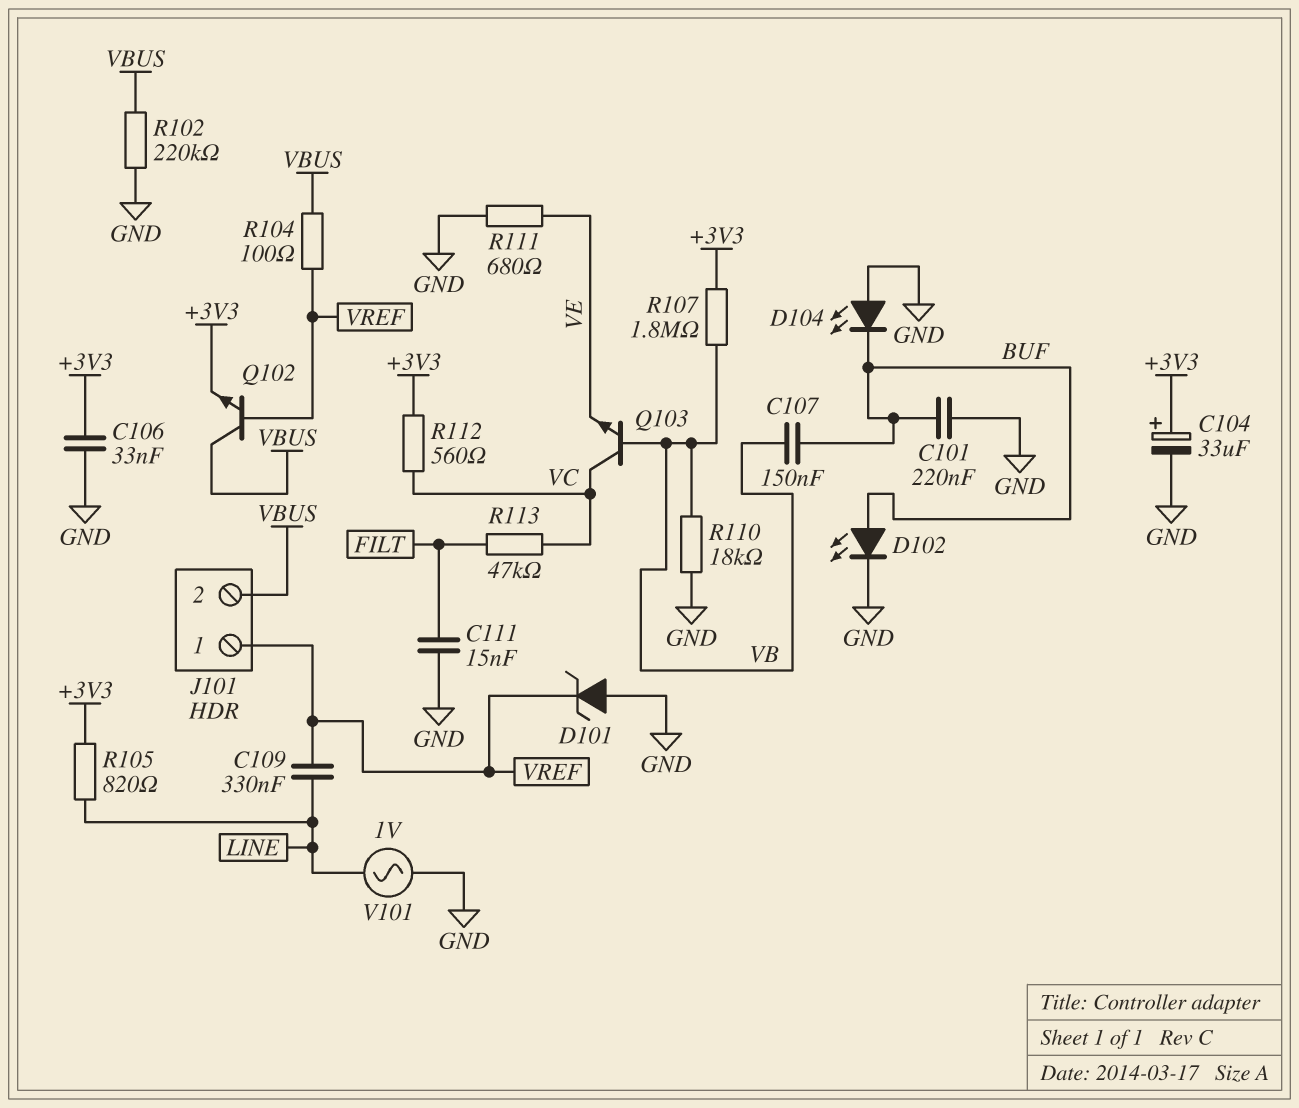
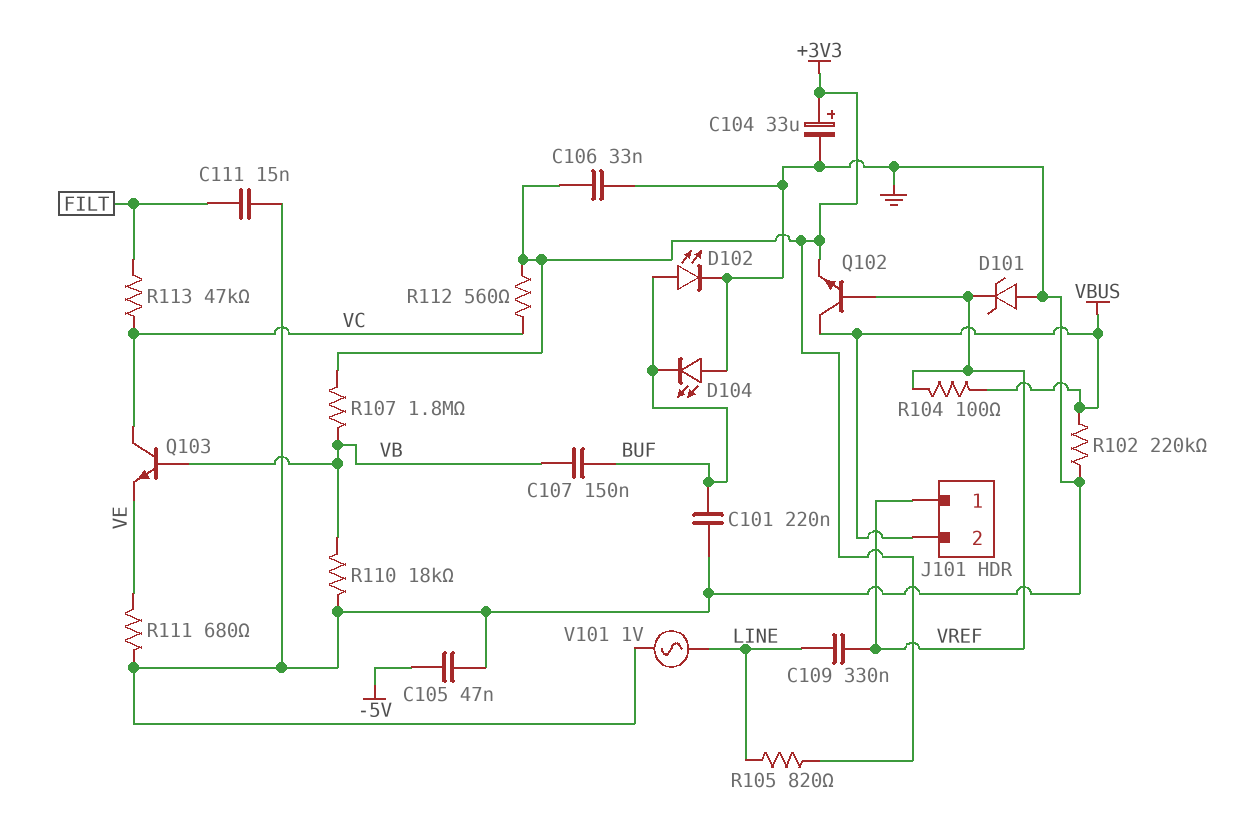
C105: none -> 47nF (-5V, GND)

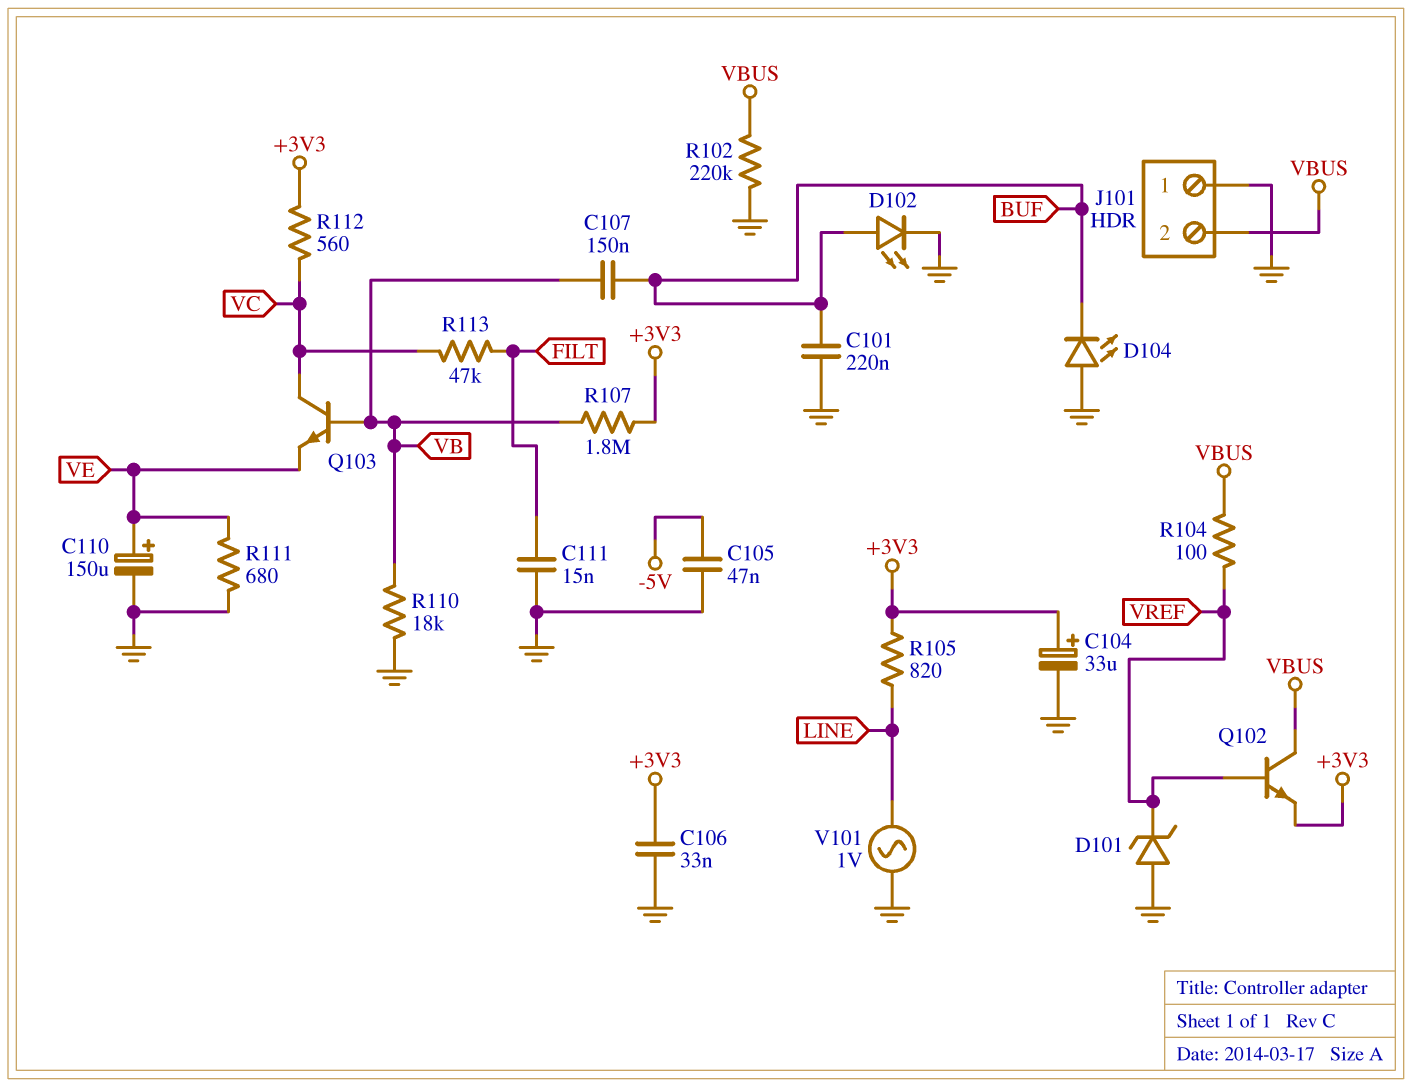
C109: 330nF (LINE, VREF) -> none
C110: none -> 150uF (plus VE, minus GND)
J101 pin 1: VREF -> GND

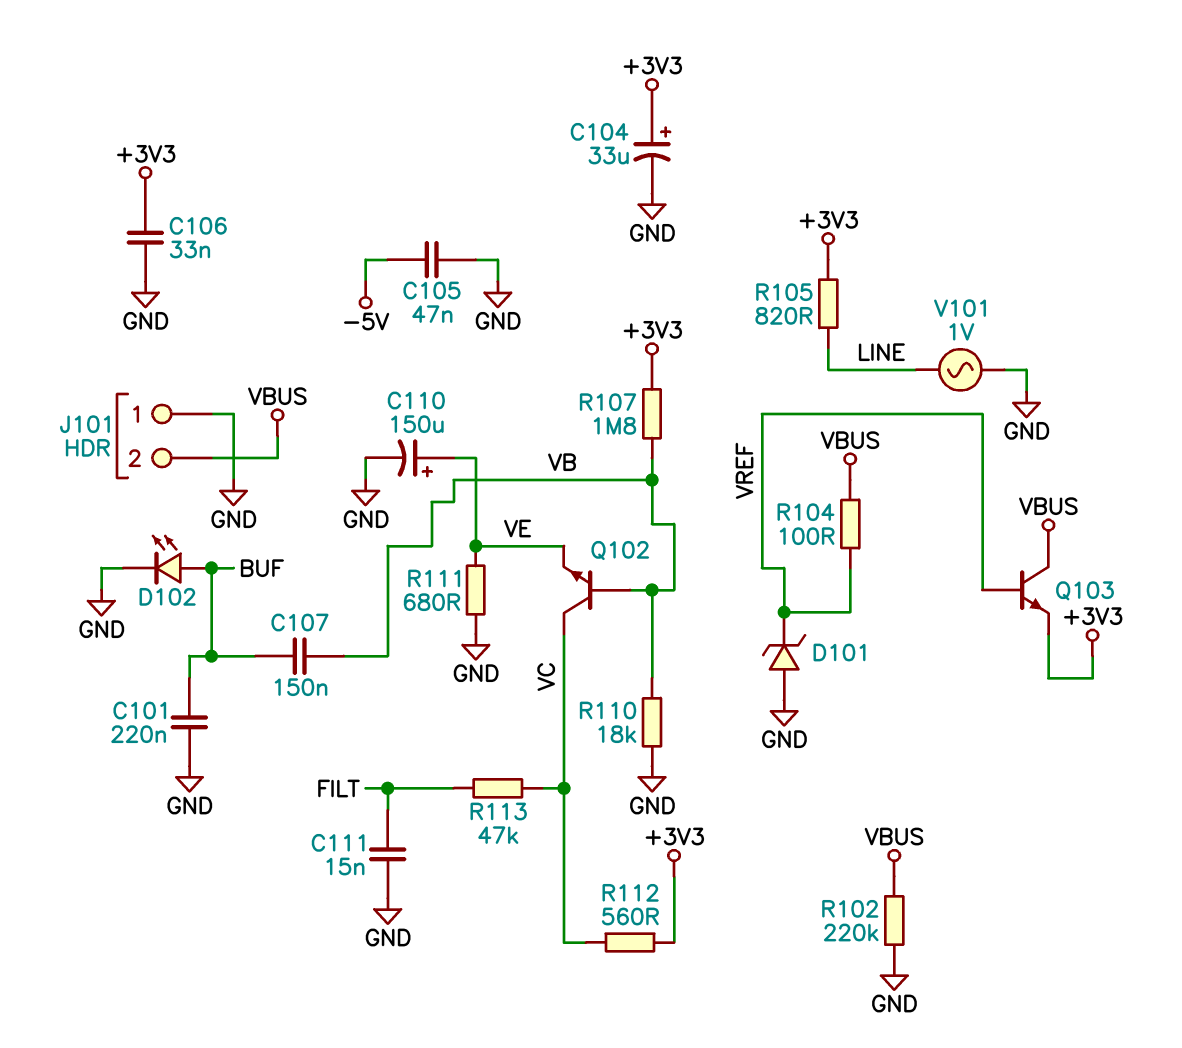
D104: LED (A GND, K BUF) -> none
Q102: NPN (B VREF, C VBUS, E +3V3) -> NPN (B VB, C VC, E VE)
Q103: NPN (B VB, C VC, E VE) -> NPN (B VREF, C VBUS, E +3V3)

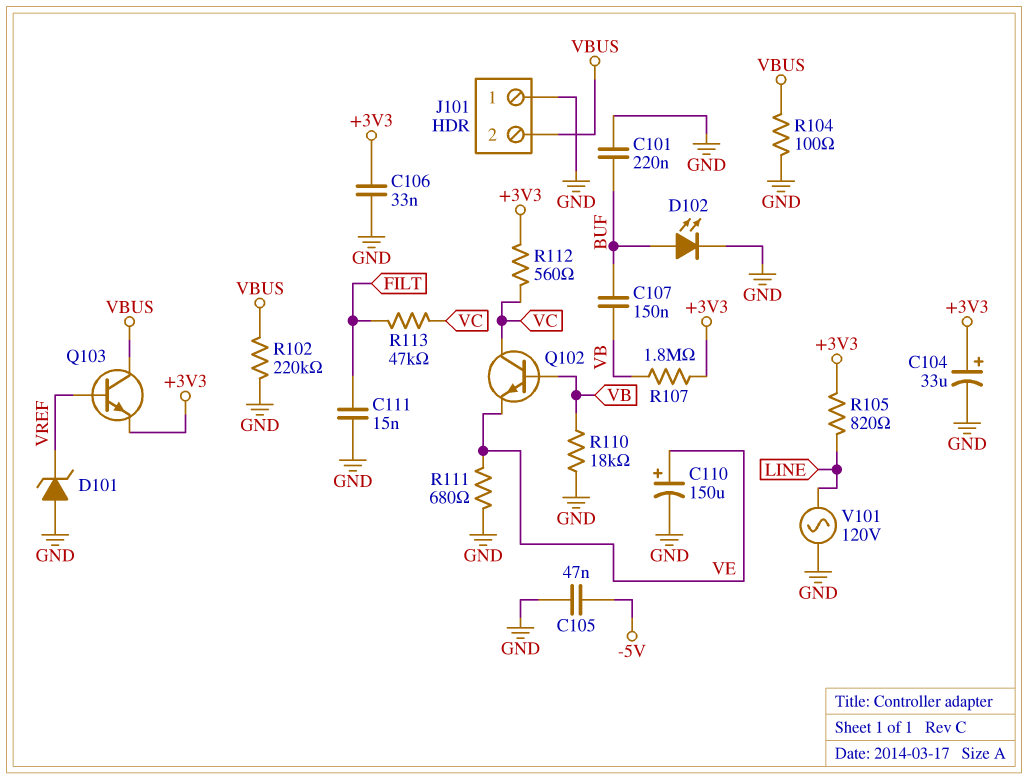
R104: 100 (VBUS, VREF) -> 100 (GND, VBUS)
V101: AC 1V (GND, LINE) -> AC 120V (GND, LINE)

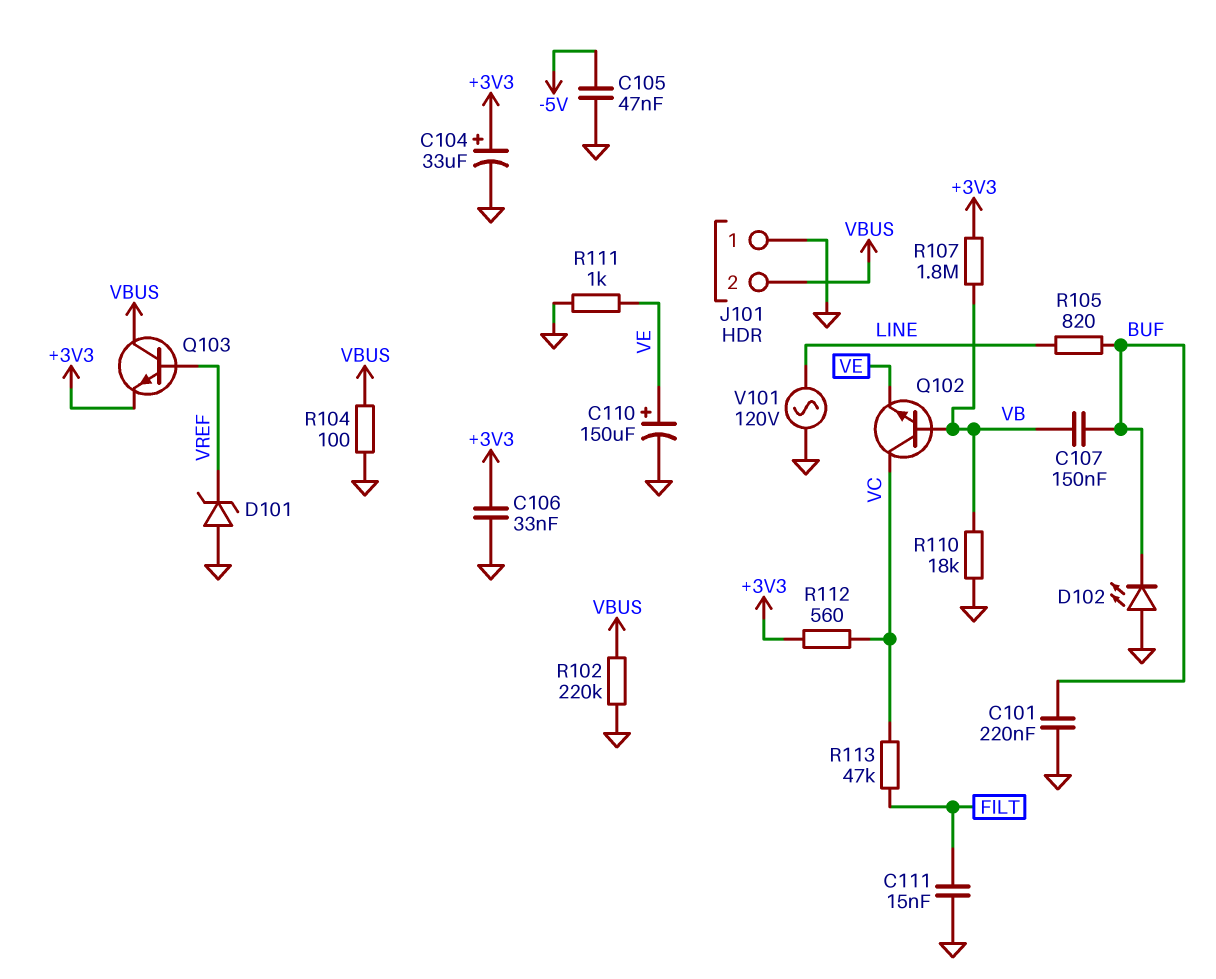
D102: LED (A BUF, K GND) -> LED (A GND, K BUF)
R105: 820 (+3V3, LINE) -> 820 (BUF, LINE)
R111: 680 (GND, VE) -> 1k (GND, VE)

